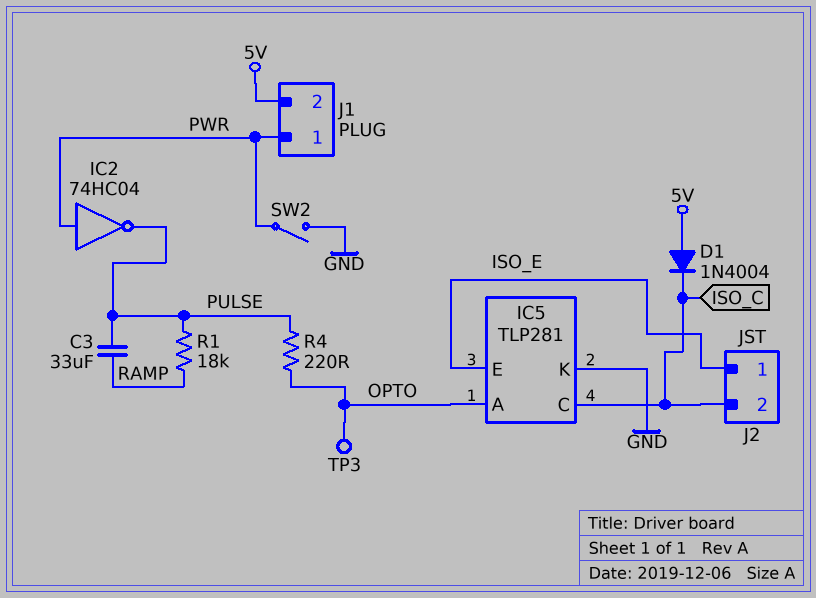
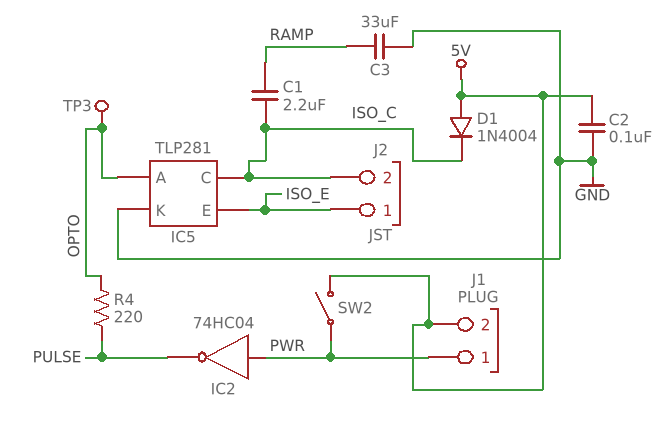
C1: none -> 2.2uF (ISO_C, RAMP)
C2: none -> 100nF (5V, GND)
C3: 33uF (PULSE, RAMP) -> 33uF (GND, RAMP)
R1: 18k (PULSE, RAMP) -> none
SW2: switch (GND, PWR) -> switch (5V, PWR)

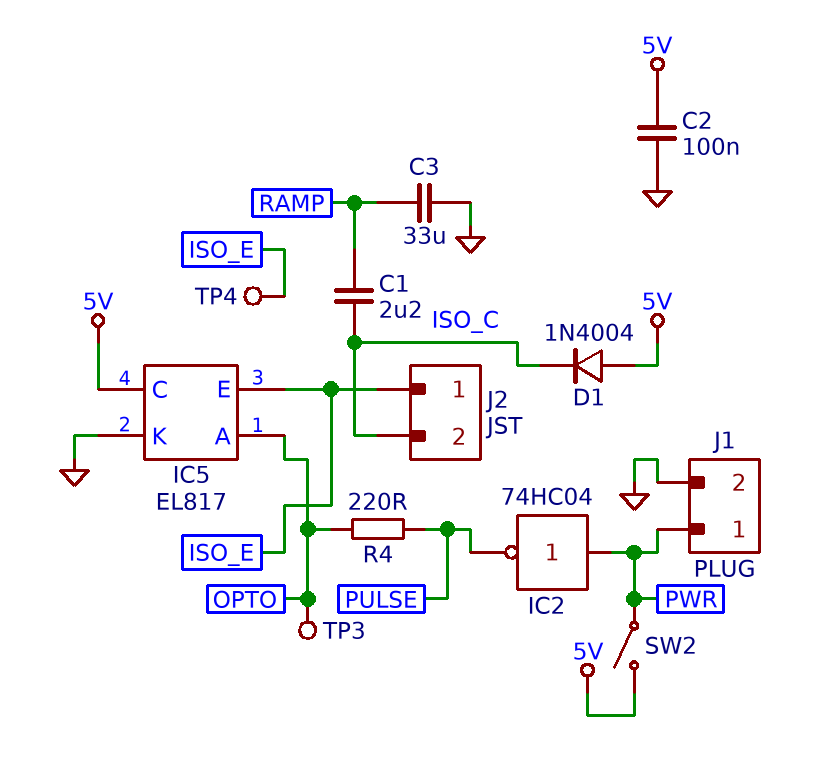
IC5: TLP281 -> EL817
IC5 pin C: ISO_C -> 5V
J1 pin 2: 5V -> GND
TP4: none -> test point (ISO_E)

